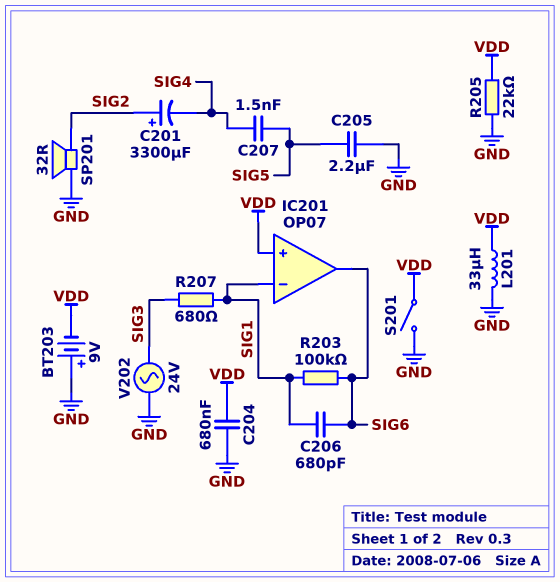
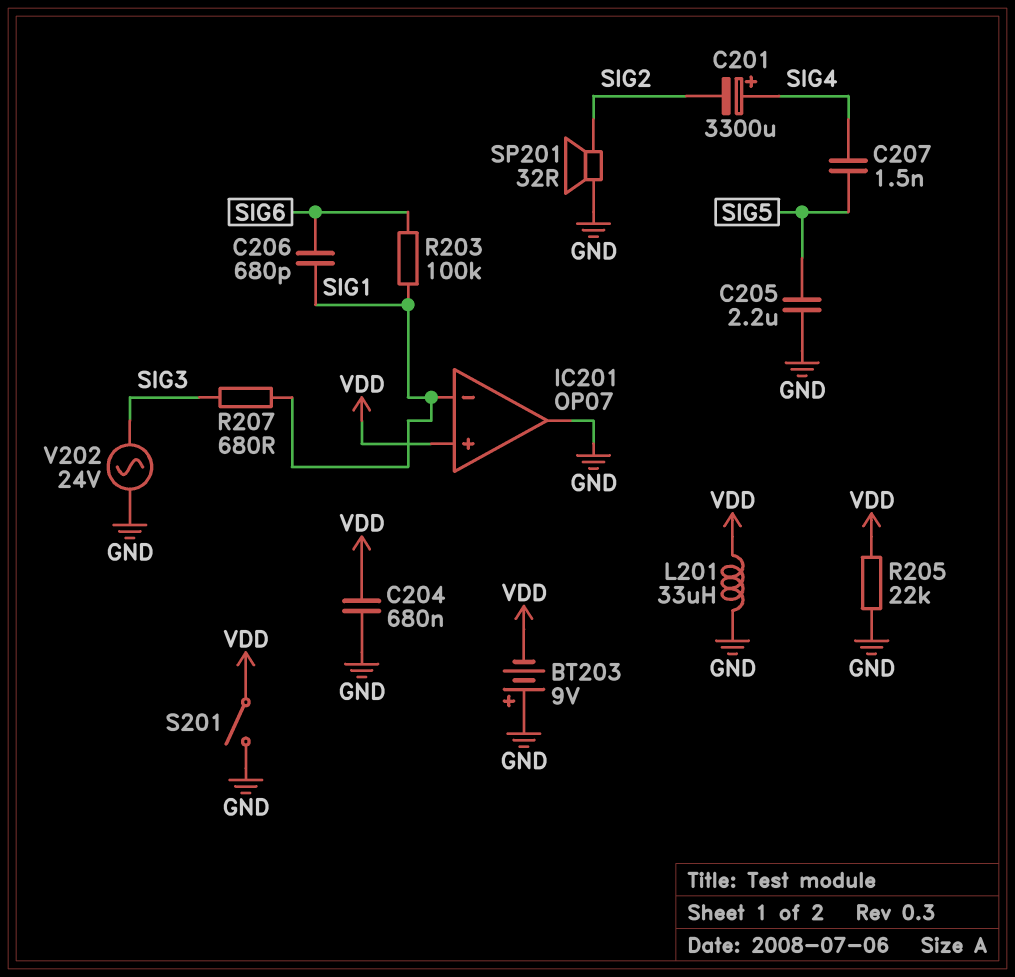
C201: 3300uF (plus SIG2, minus SIG4) -> 3300uF (plus SIG4, minus SIG2)
IC201 pin out: SIG6 -> GND

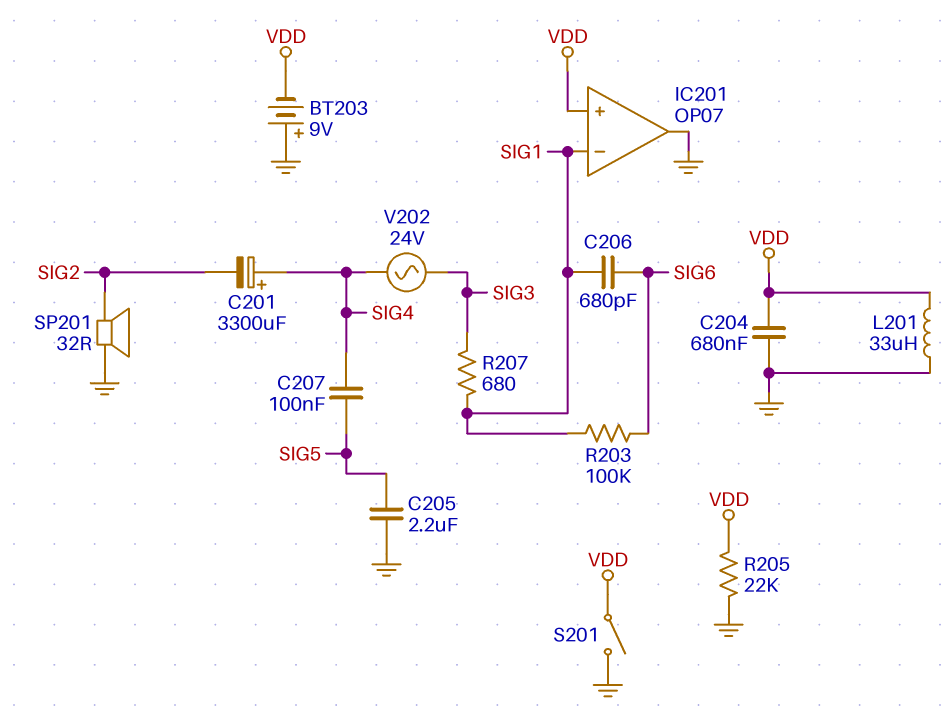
C207: 1.5nF (SIG4, SIG5) -> 100nF (SIG4, SIG5)
V202: AC 24V (GND, SIG3) -> AC 24V (SIG3, SIG4)

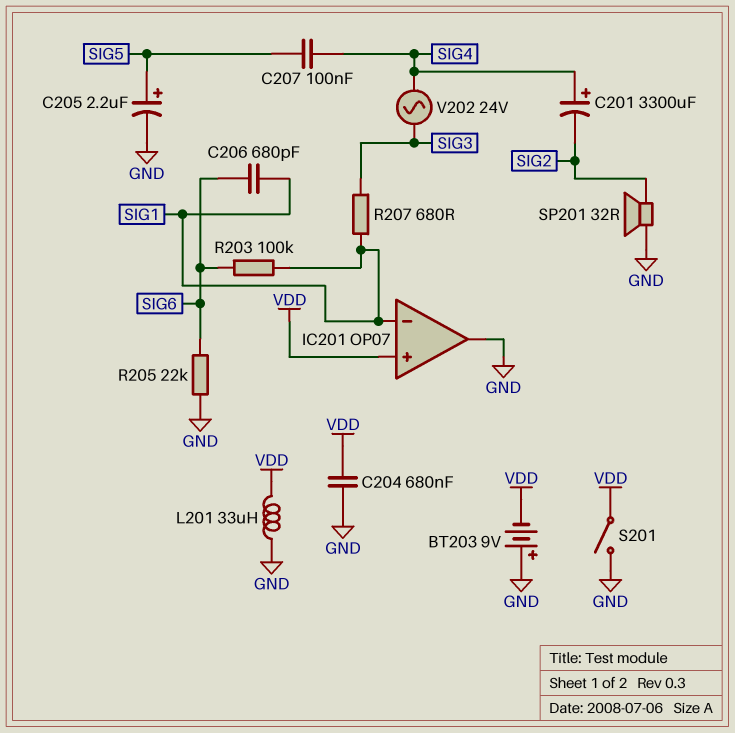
C205: 2.2uF (GND, SIG5) -> 2.2uF (plus SIG5, minus GND)
R205: 22k (GND, VDD) -> 22k (GND, SIG6)

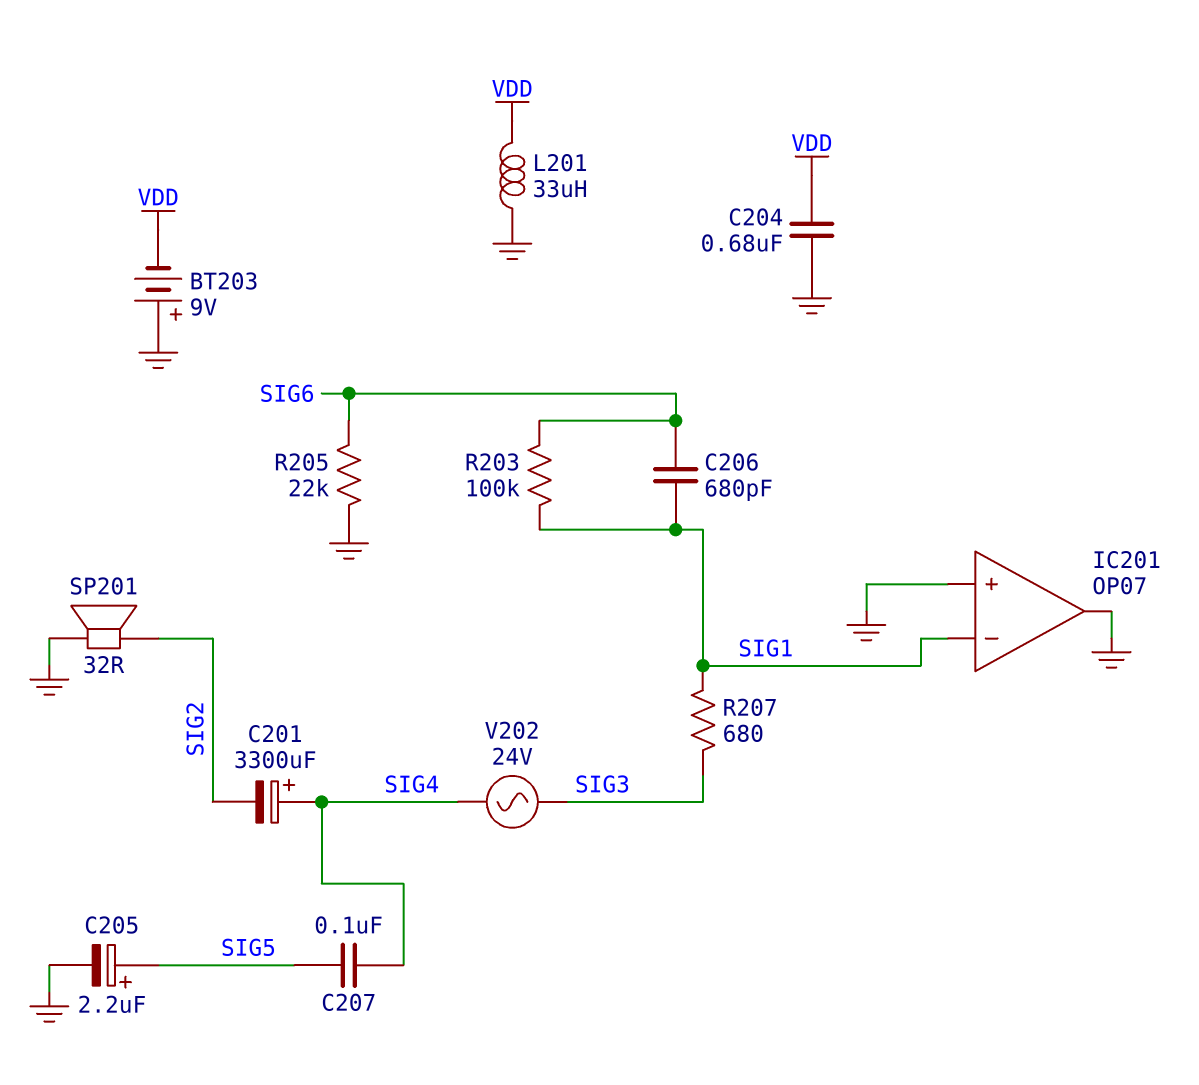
IC201 pin in+: VDD -> GND
S201: switch (GND, VDD) -> none

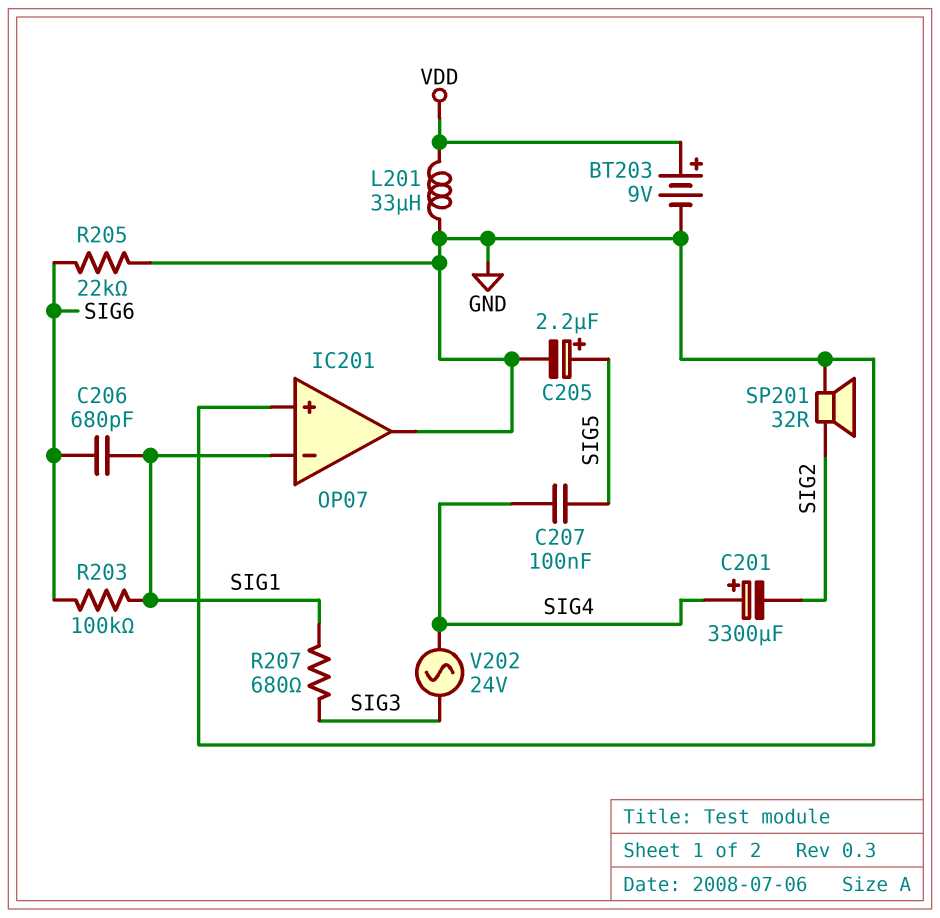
BT203: 9V (plus GND, minus VDD) -> 9V (plus VDD, minus GND)
C204: 680nF (GND, VDD) -> none

